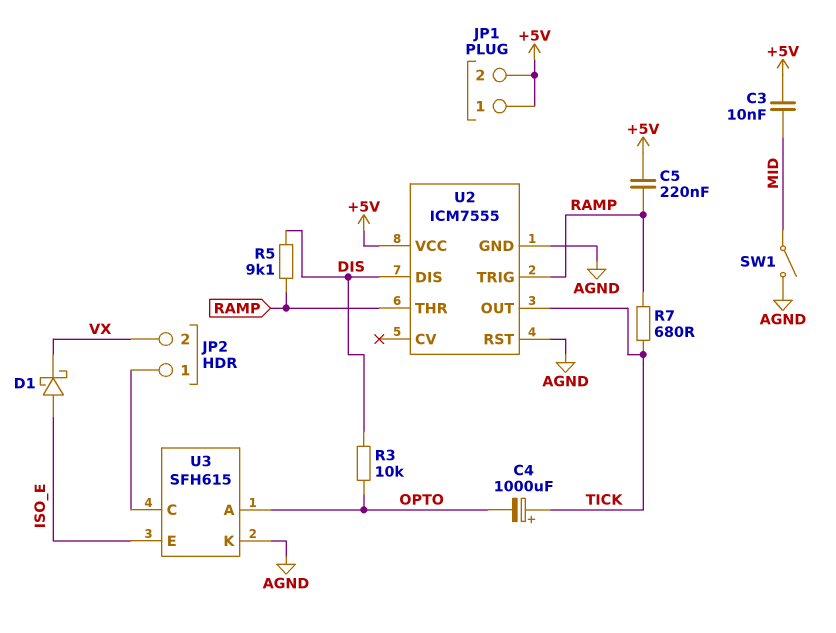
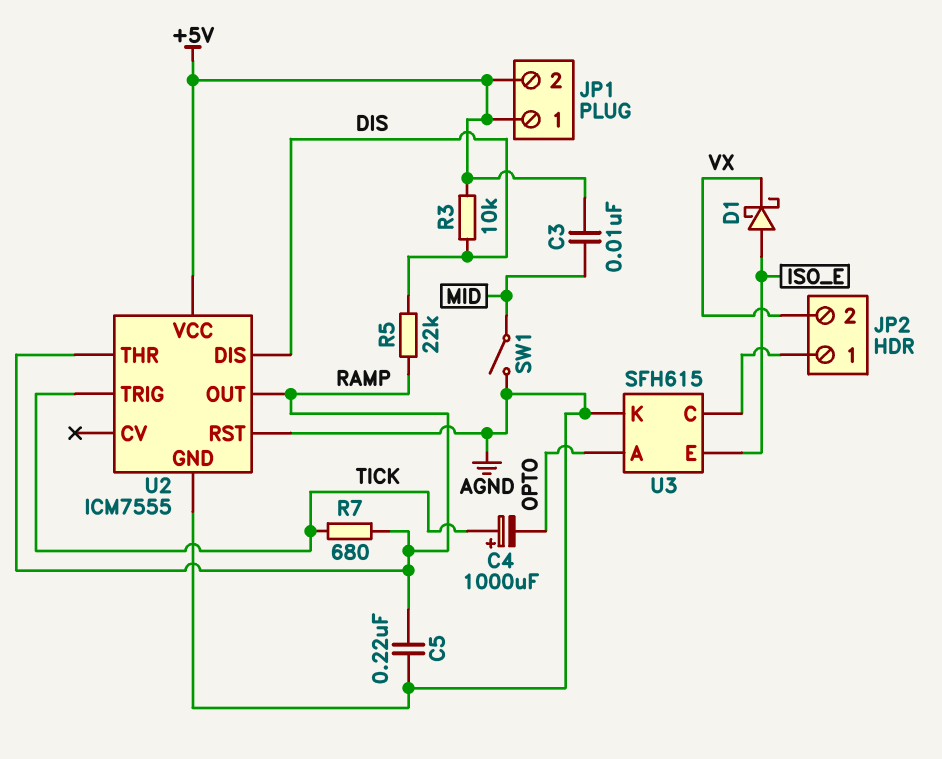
C5: 220nF (+5V, RAMP) -> 220nF (AGND, RAMP)
R3: 10k (DIS, OPTO) -> 10k (+5V, DIS)
R5: 9.1k (DIS, RAMP) -> 22k (DIS, RAMP)
U2 pin OUT: TICK -> RAMP
U2 pin TRIG: RAMP -> TICK

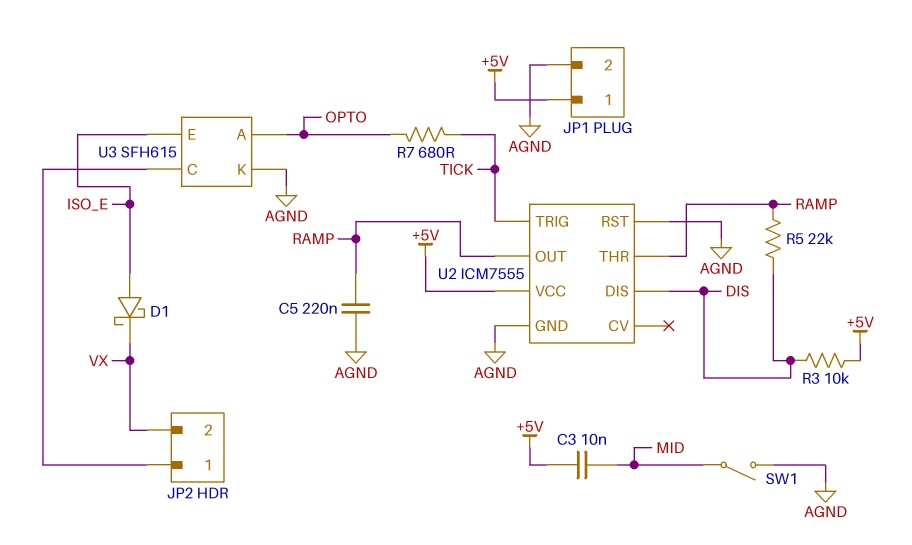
C4: 1000uF (plus TICK, minus OPTO) -> none
JP1 pin 2: +5V -> AGND
R7: 680 (RAMP, TICK) -> 680 (OPTO, TICK)

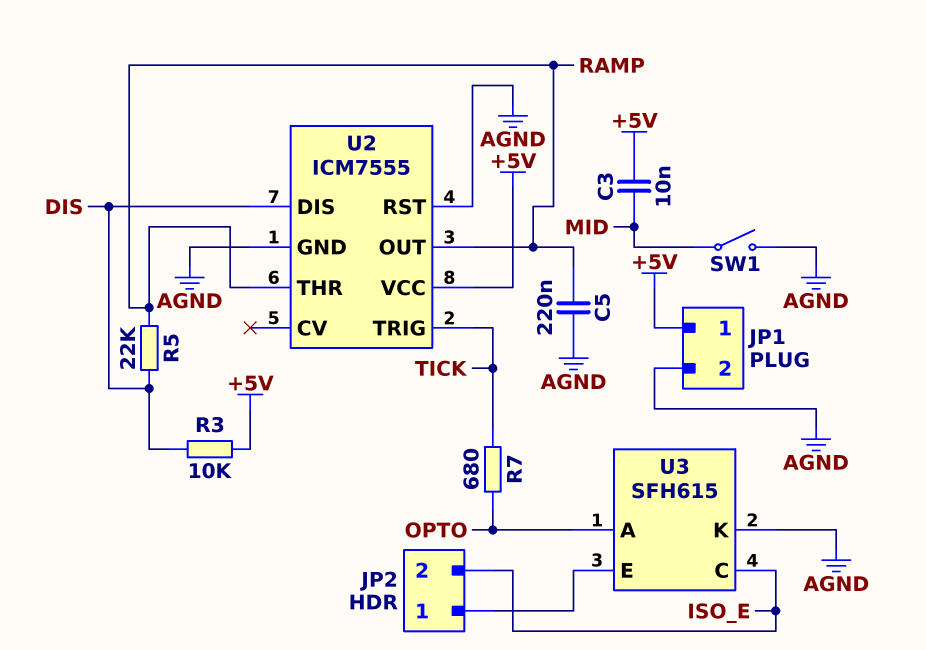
D1: schottky (A ISO_E, K VX) -> none
JP2 pin 2: VX -> ISO_E
U3 pin C: JP2/1 -> ISO_E
U3 pin E: ISO_E -> JP2/1

